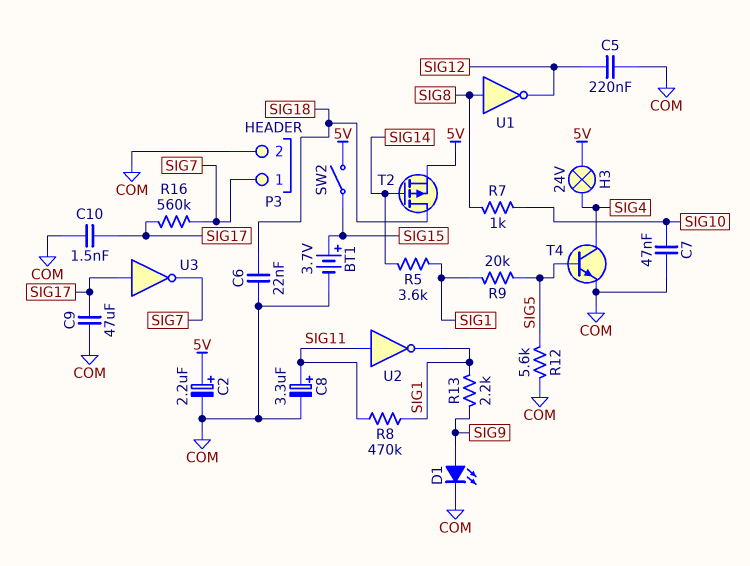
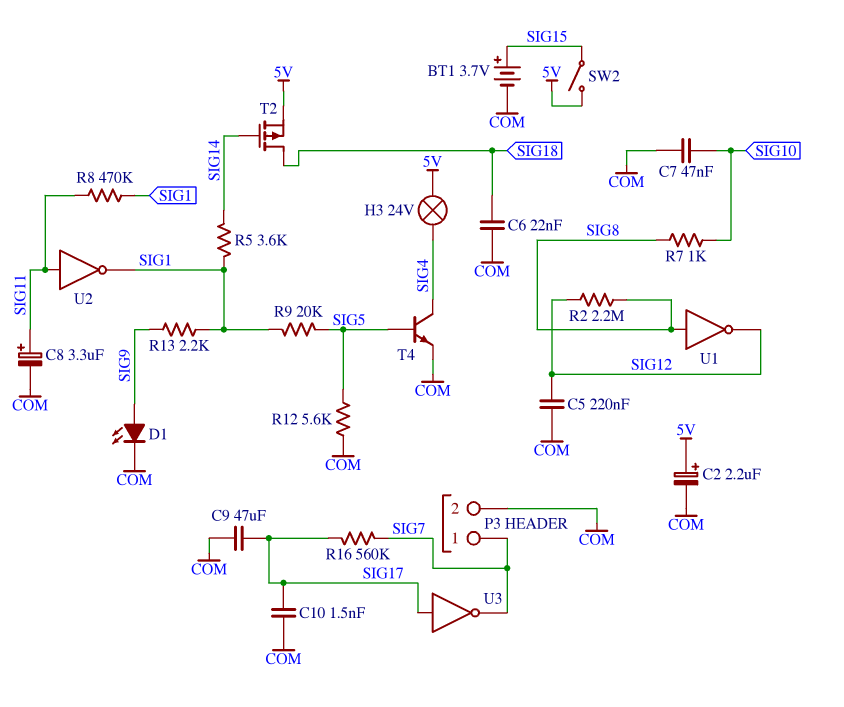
R2: none -> 2.2M (SIG8, SIG12)

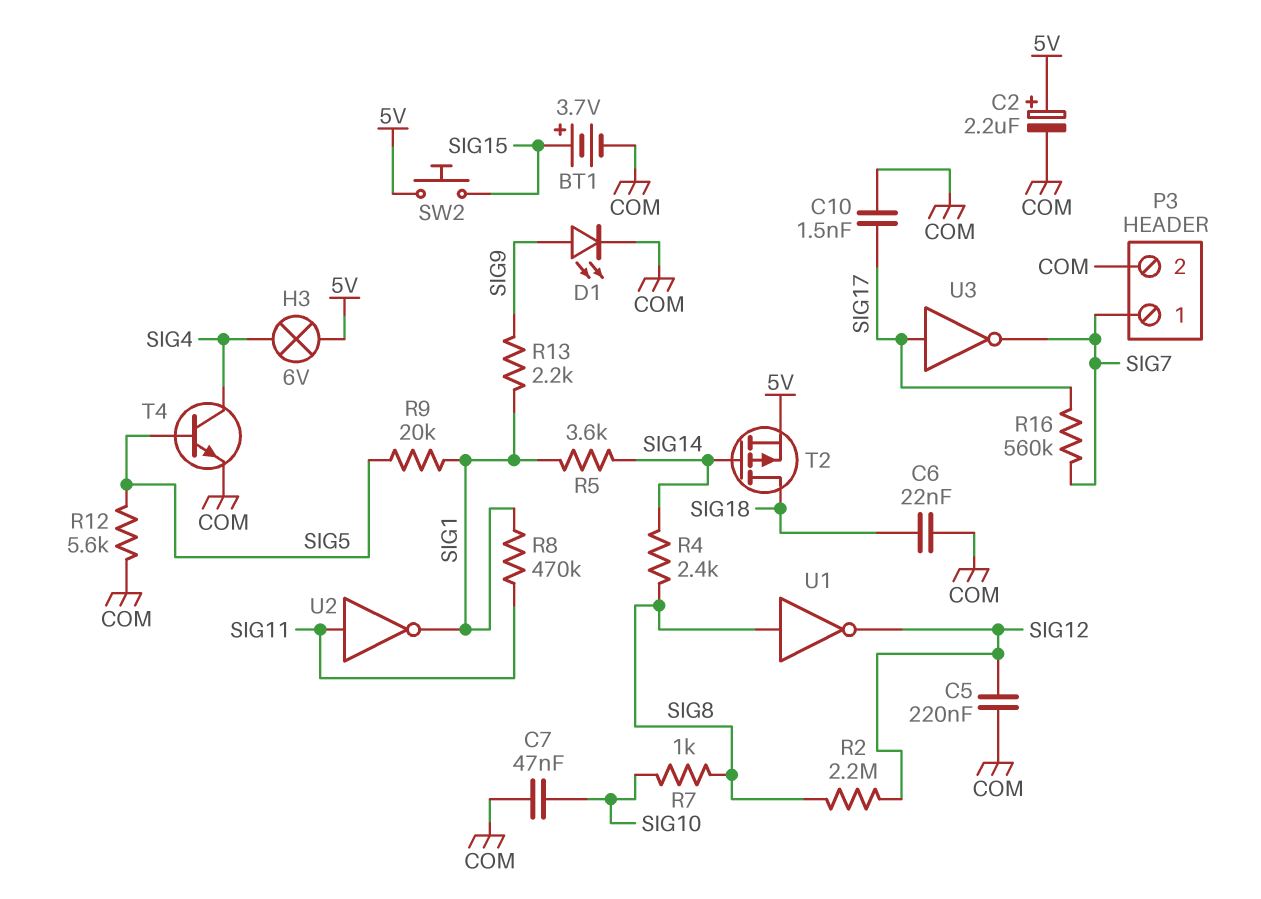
C8: 3.3uF (plus SIG11, minus COM) -> none
C9: 47uF (COM, SIG17) -> none
H3: lamp 24V (5V, SIG4) -> lamp 6V (5V, SIG4)
R4: none -> 2.4k (SIG8, SIG14)
SW2: switch (5V, SIG15) -> button (5V, SIG15)

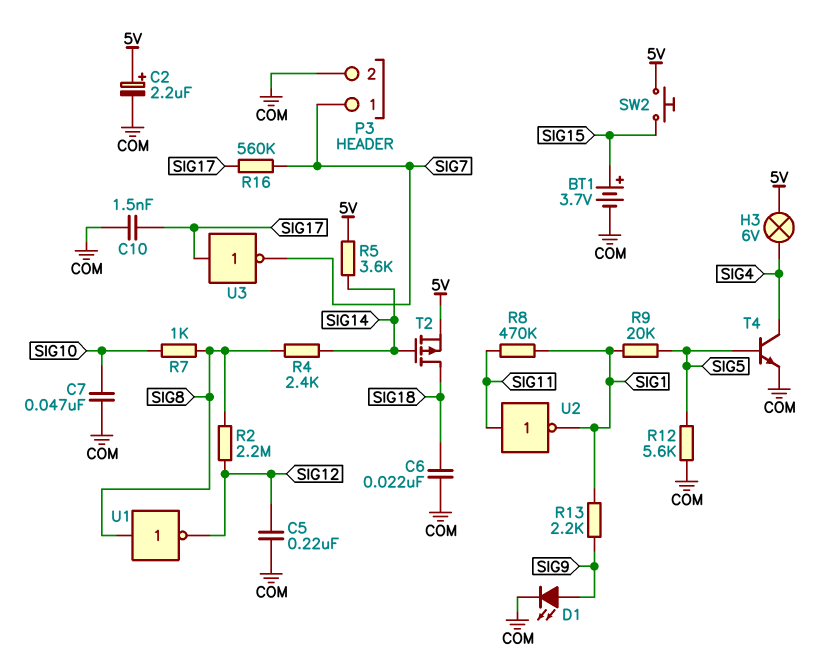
R5: 3.6k (SIG1, SIG14) -> 3.6k (5V, SIG14)

